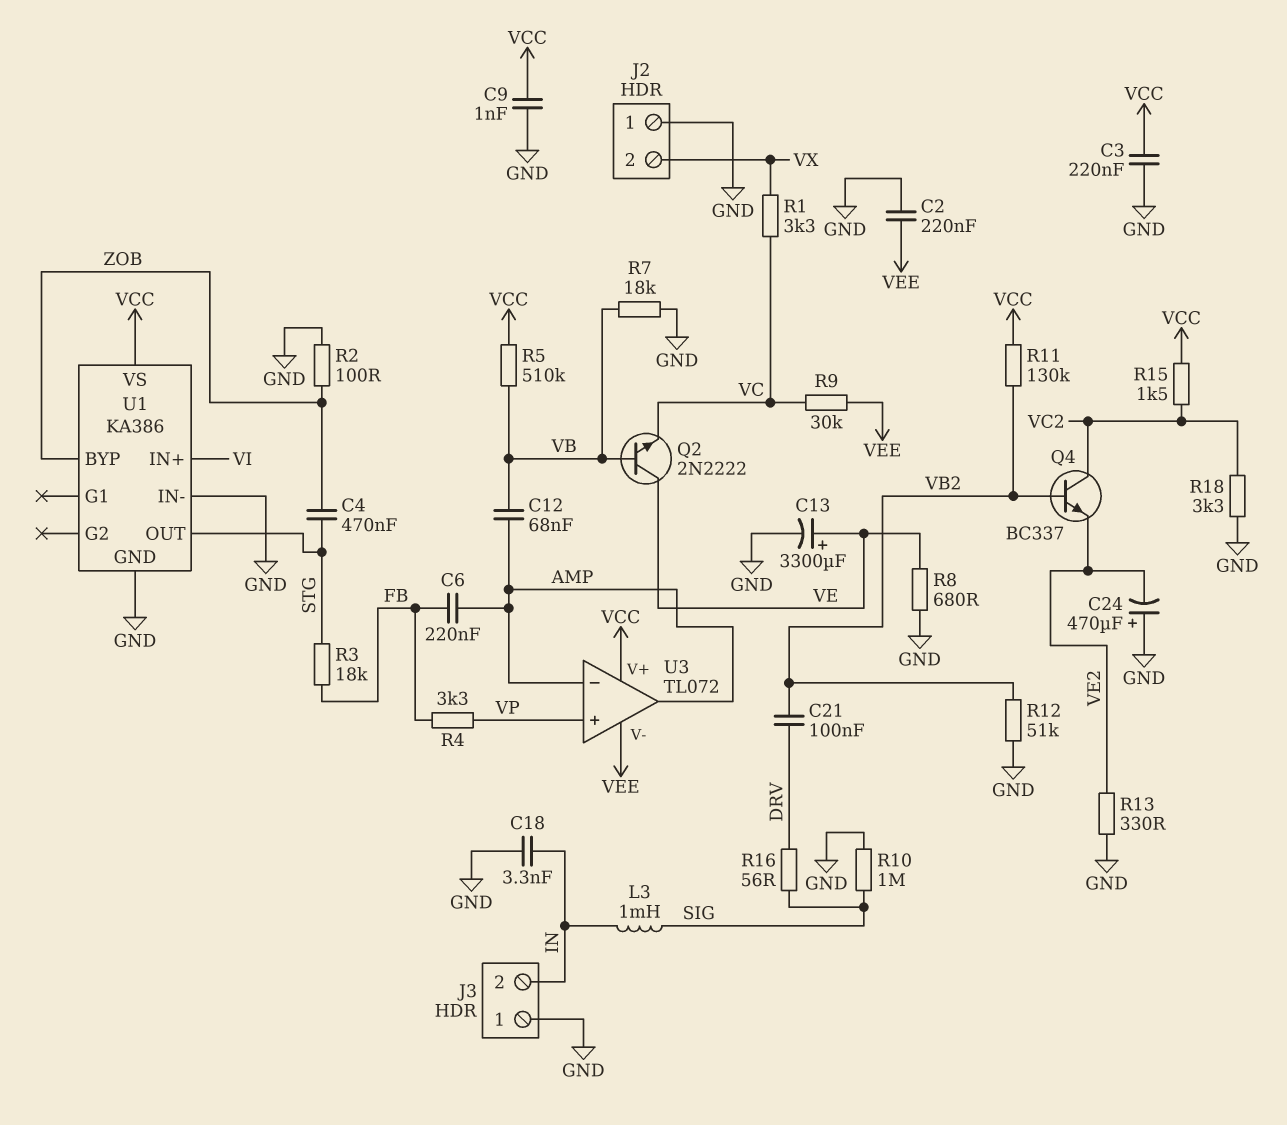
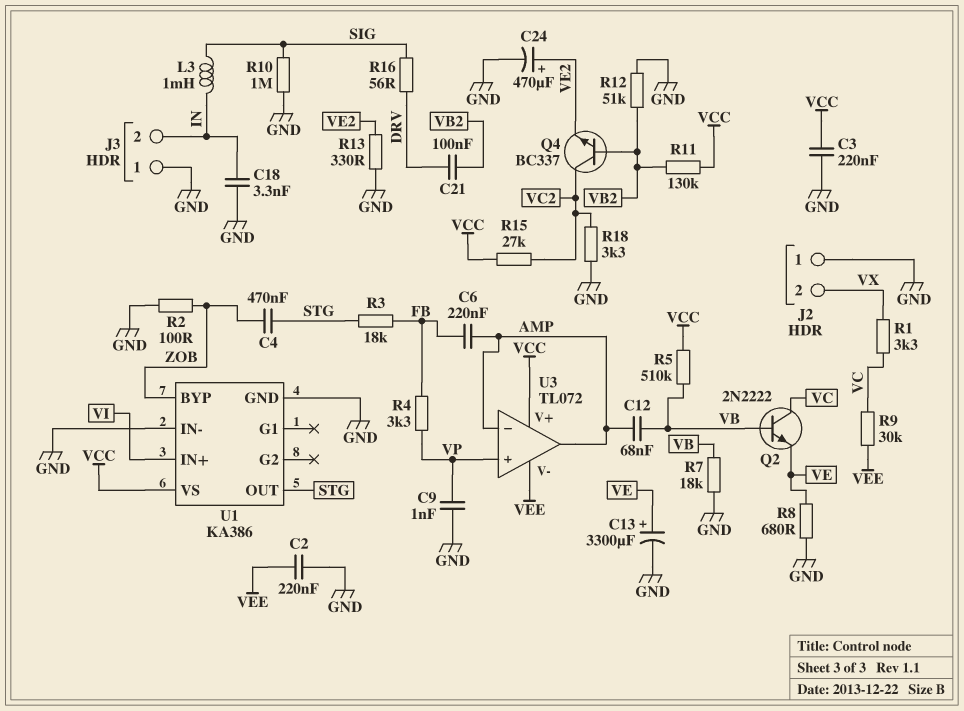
C9: 1nF (GND, VCC) -> 1nF (GND, VP)
C24: 470uF (plus GND, minus VE2) -> 470uF (plus VE2, minus GND)
Q2: NPN 2N2222 (B VB, C VE, E VC) -> NPN 2N2222 (B VB, C VC, E VE)
R15: 1.5k (VC2, VCC) -> 27k (VC2, VCC)

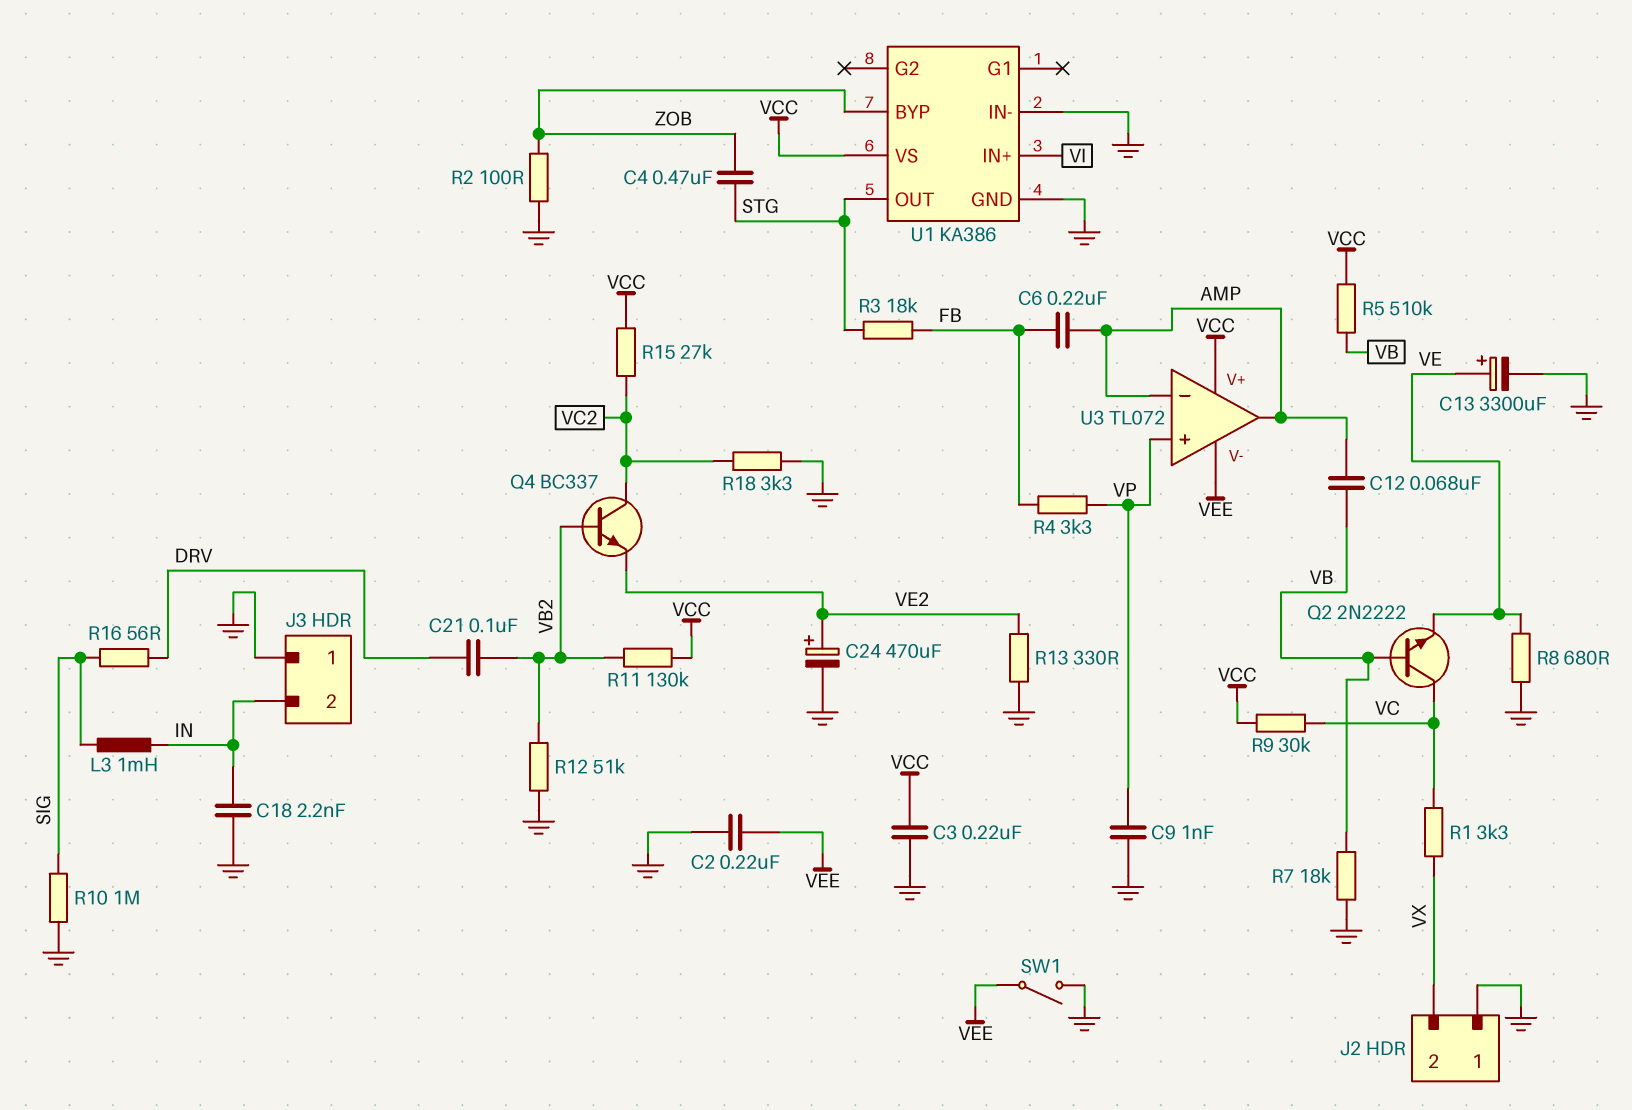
C18: 3.3nF (GND, IN) -> 2.2nF (GND, IN)
R9: 30k (VC, VEE) -> 30k (VC, VCC)
SW1: none -> switch (GND, VEE)

